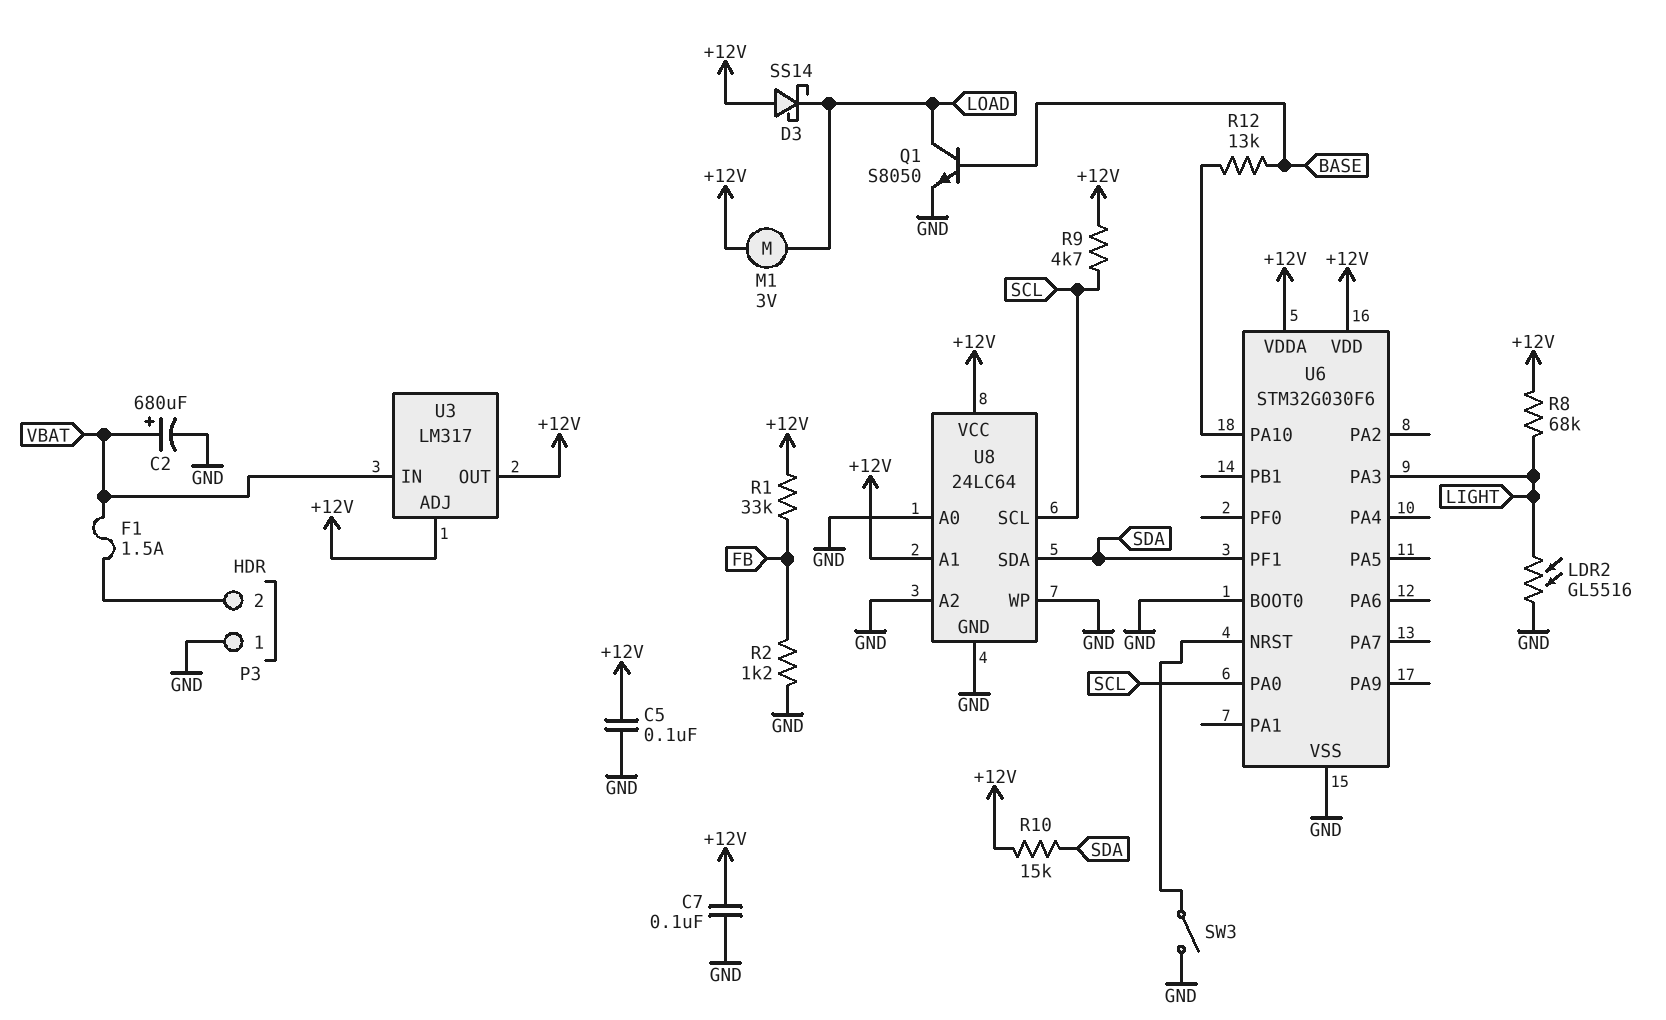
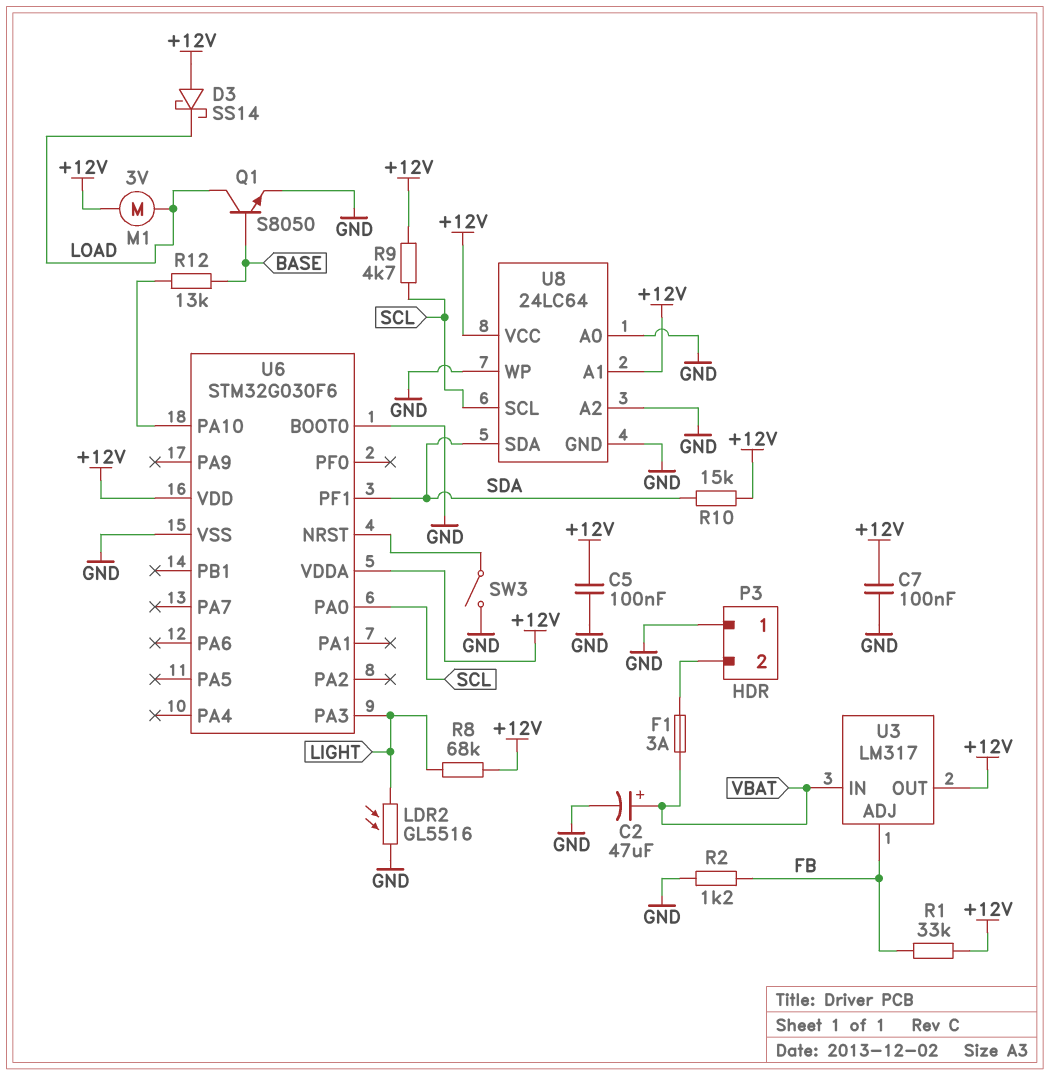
C2: 680uF (plus VBAT, minus GND) -> 47uF (plus VBAT, minus GND)
F1: 1.5A (P3/2, VBAT) -> 3A (P3/2, VBAT)
U3 pin ADJ: +12V -> FB

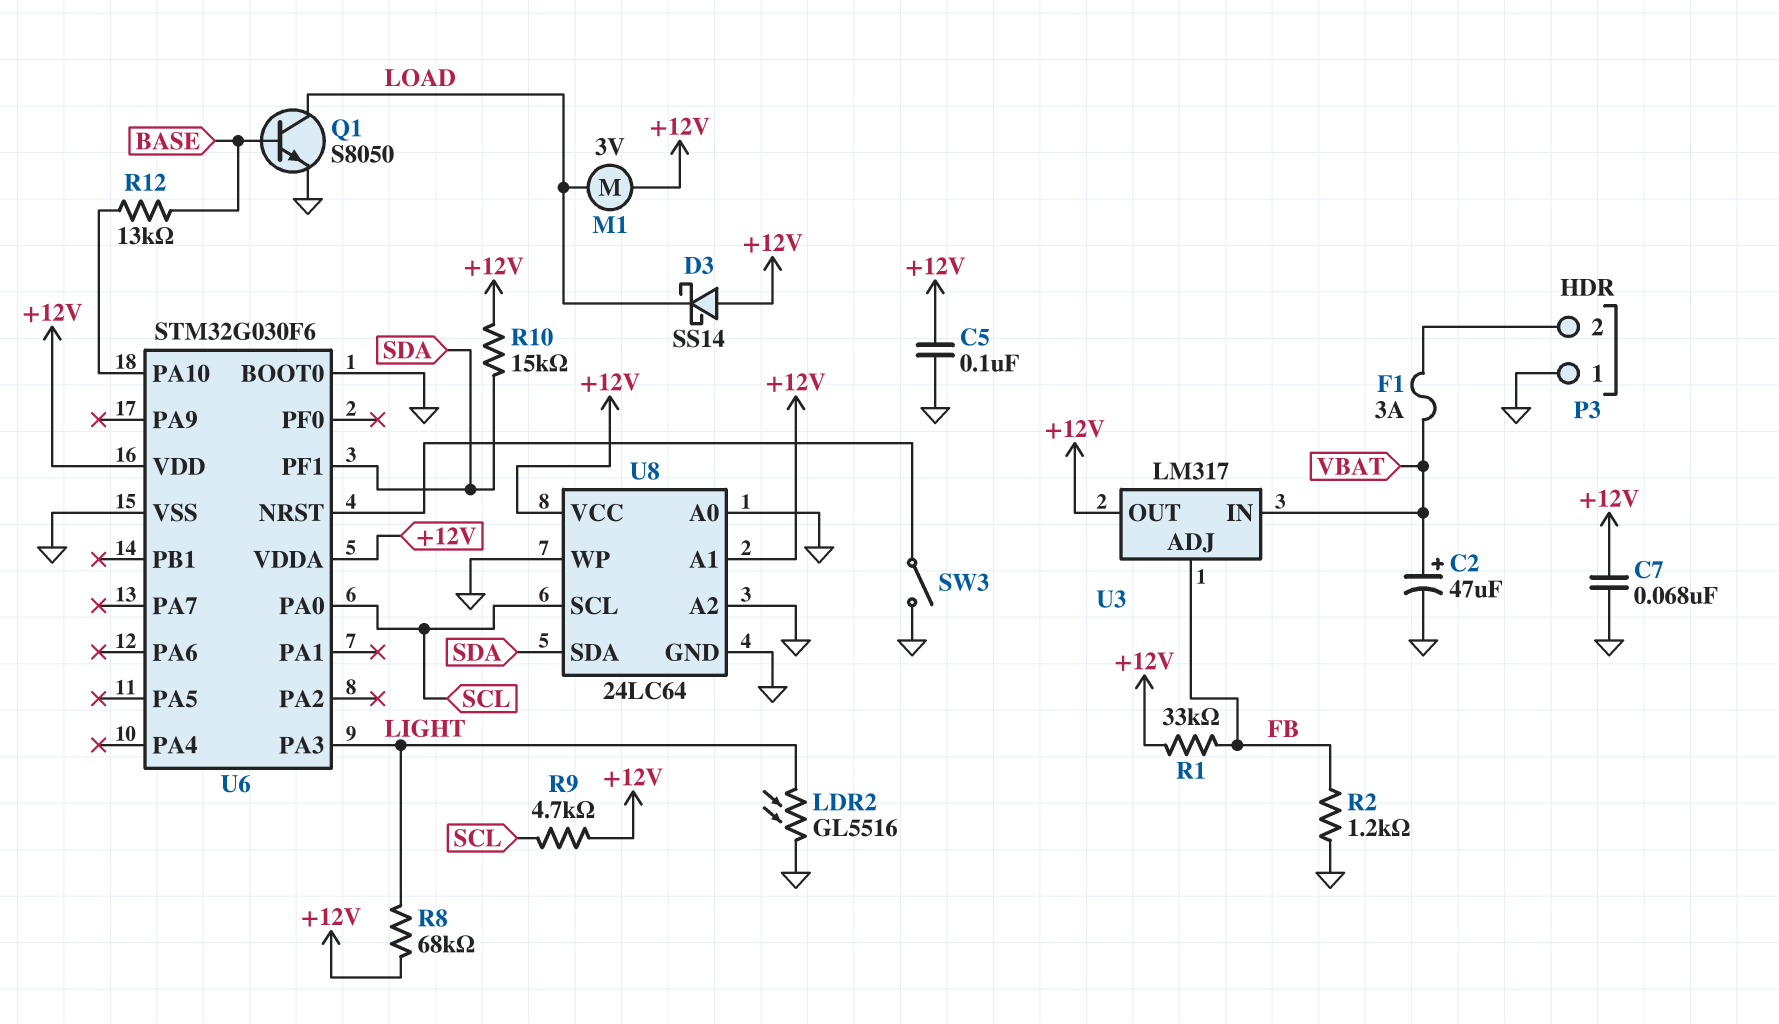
C7: 100nF (+12V, GND) -> 68nF (+12V, GND)

